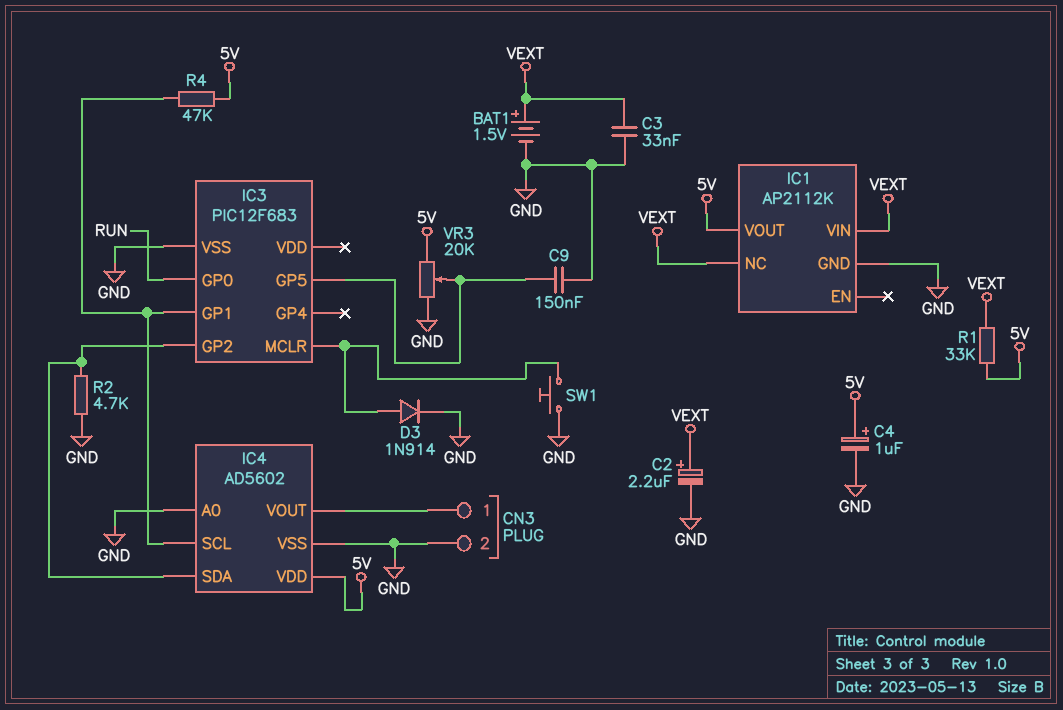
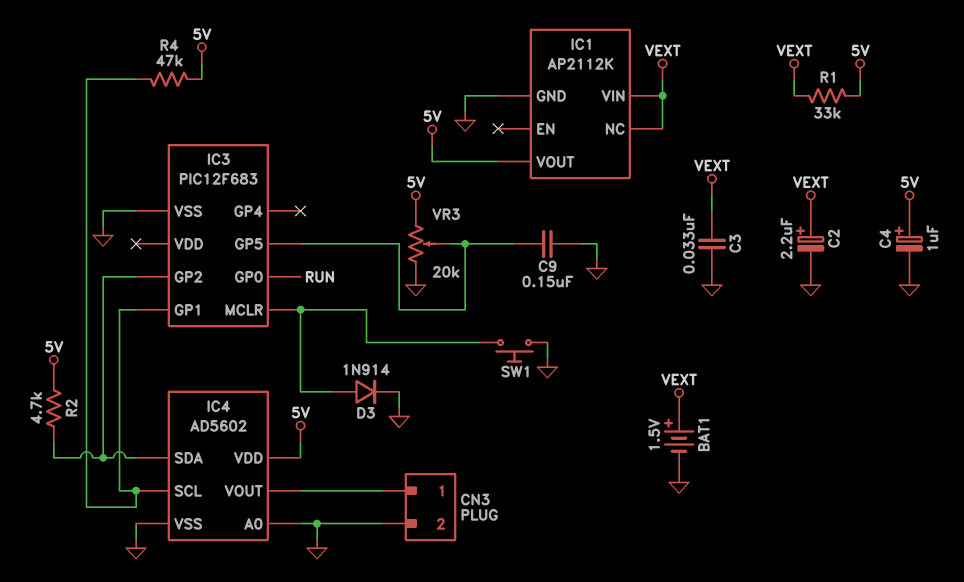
R2: 4.7k (GND, IC3/GP2) -> 4.7k (5V, IC3/GP2)

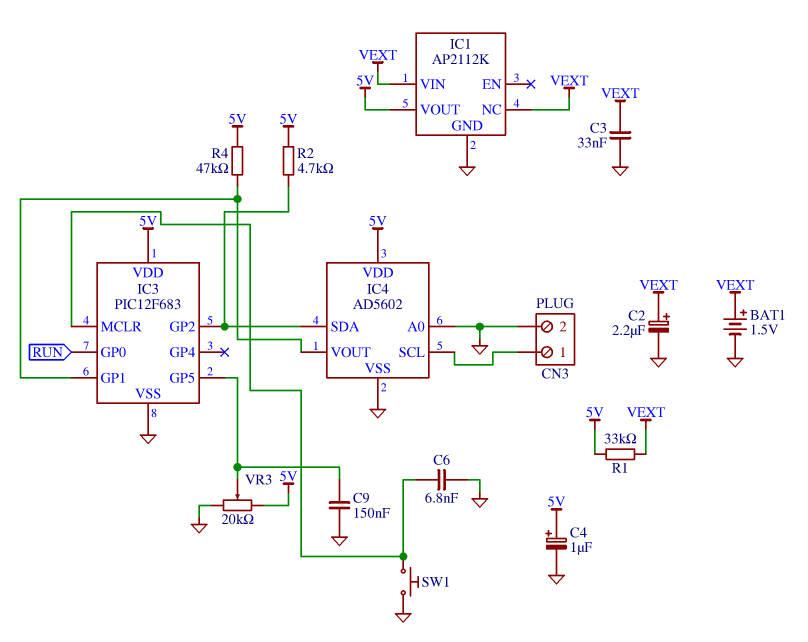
C6: none -> 6.8nF (GND, IC3/MCLR)
D3: diode 1N914 (A IC3/MCLR, K GND) -> none
IC3 pin VDD: none -> 5V
IC4 pin SCL: IC3/GP1 -> CN3/1
IC4 pin VOUT: CN3/1 -> IC3/GP1

